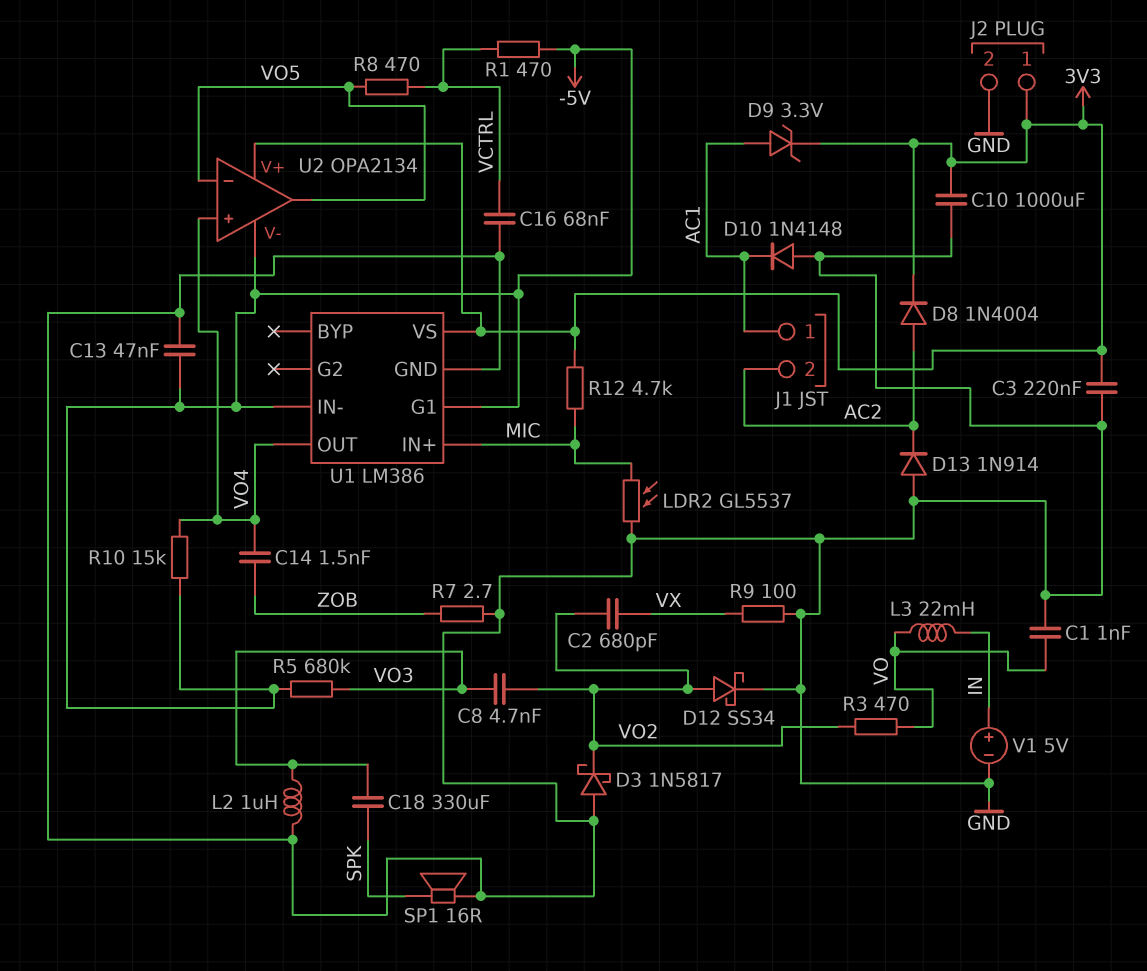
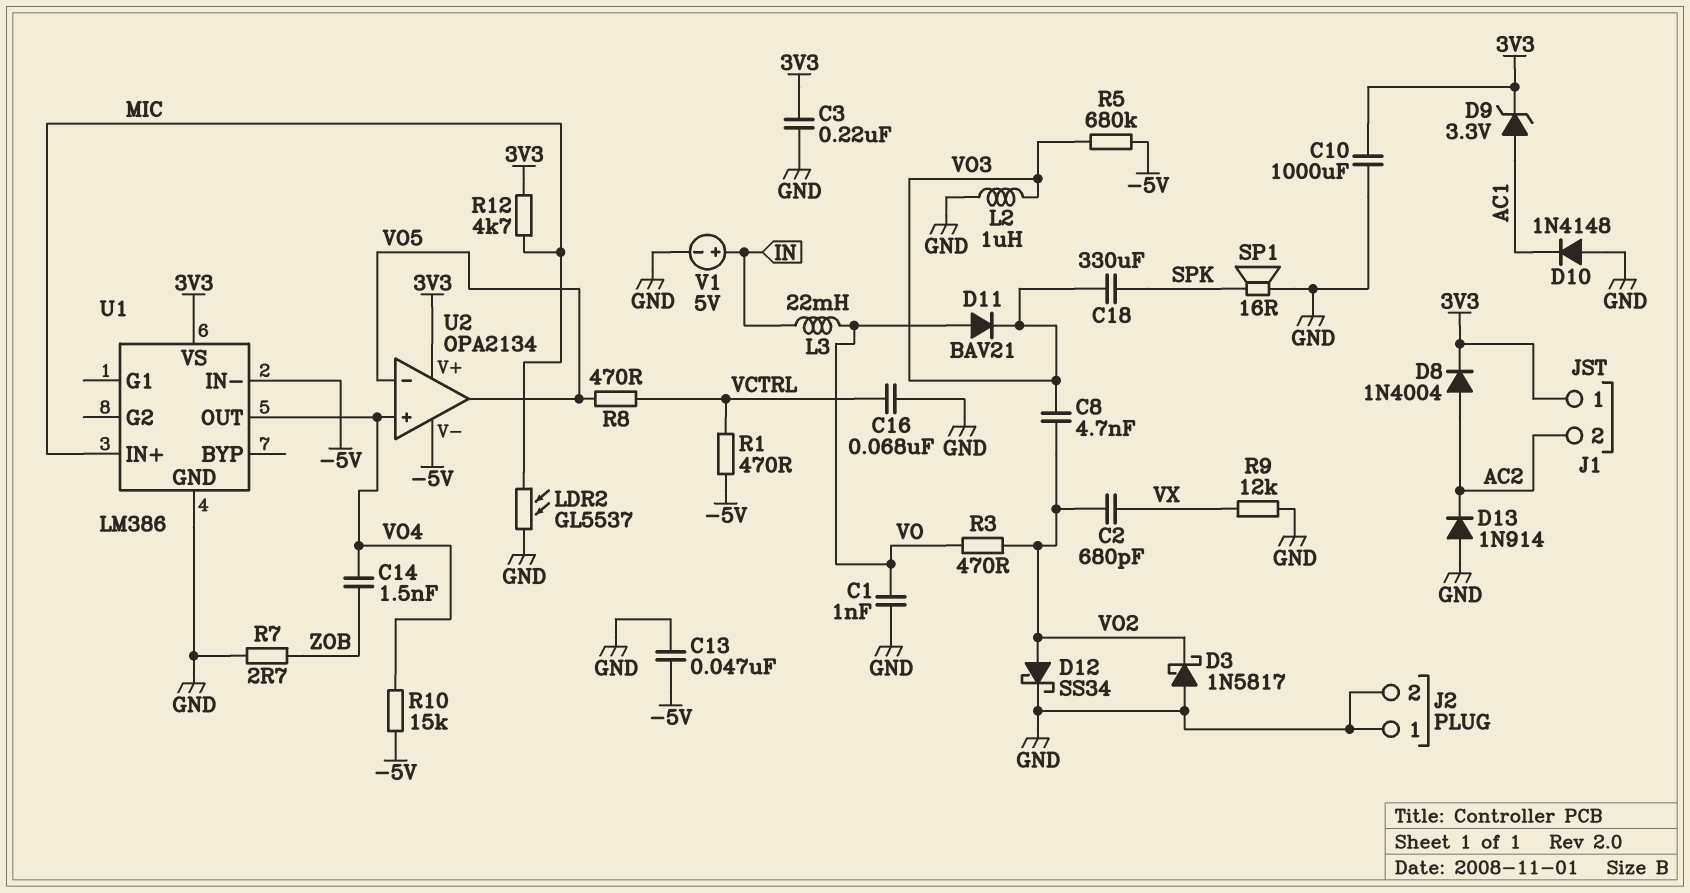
D11: none -> diode BAV21 (A VO, K VO3)
J1 pin 1: AC1 -> 3V3
J2 pin 1: 3V3 -> GND
R9: 100 (GND, VX) -> 12k (GND, VX)
U1 pin G1: -5V -> none

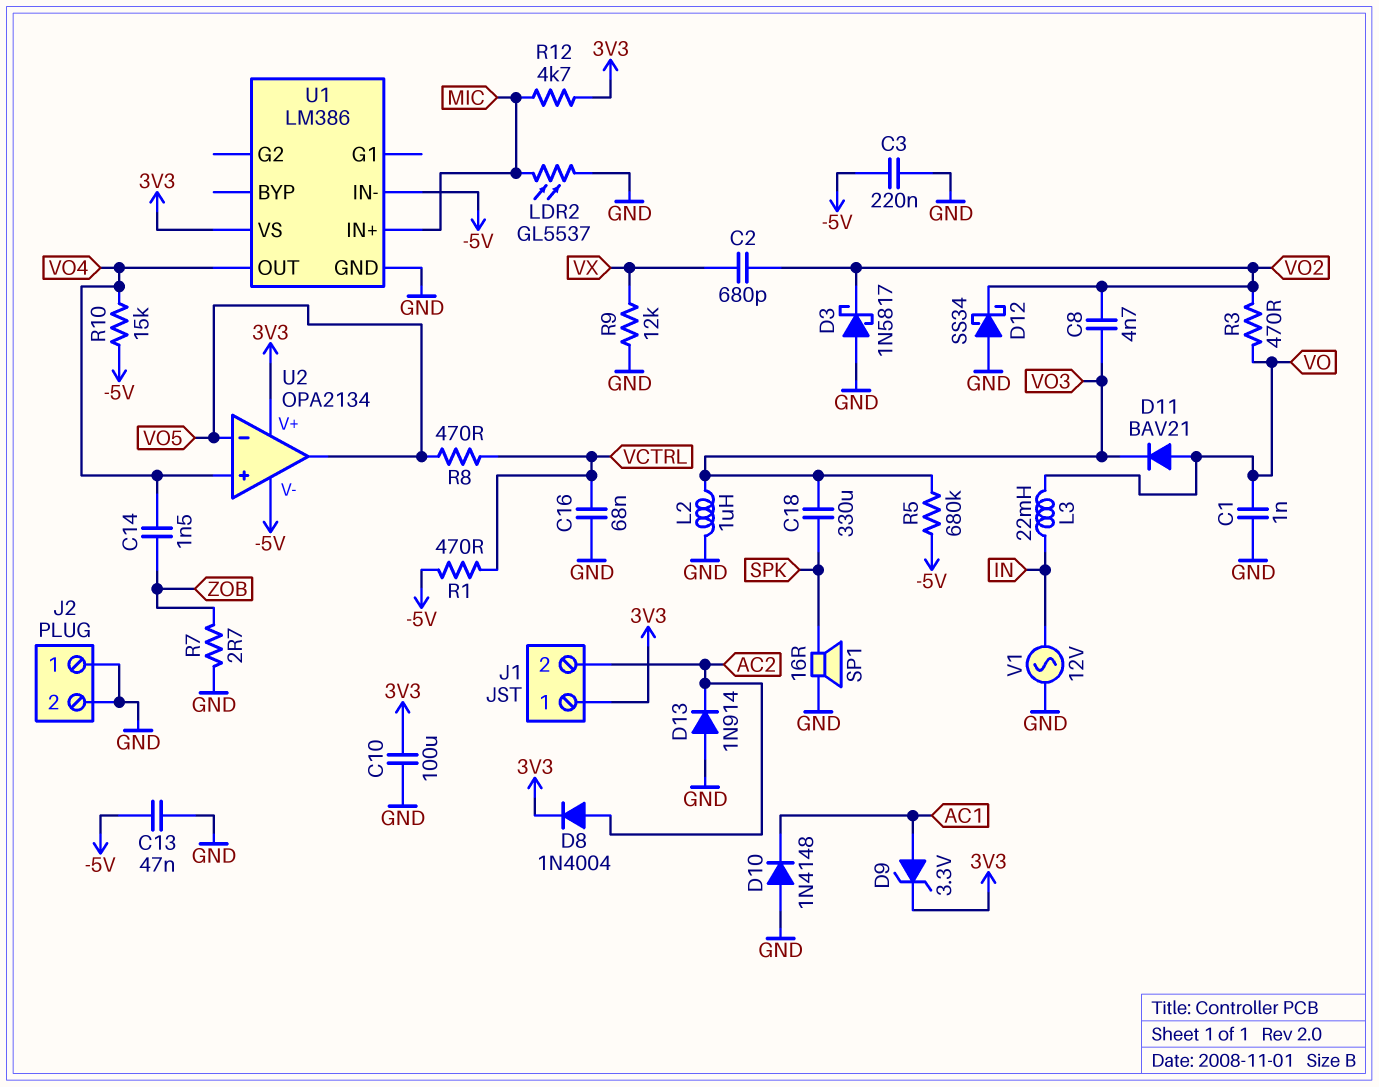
C3: 220nF (3V3, GND) -> 220nF (-5V, GND)
C10: 1000uF (3V3, GND) -> 100uF (3V3, GND)
D12: schottky SS34 (A VO2, K GND) -> schottky SS34 (A GND, K VO2)
V1: 5V (plus IN, minus GND) -> AC 12V (GND, IN)

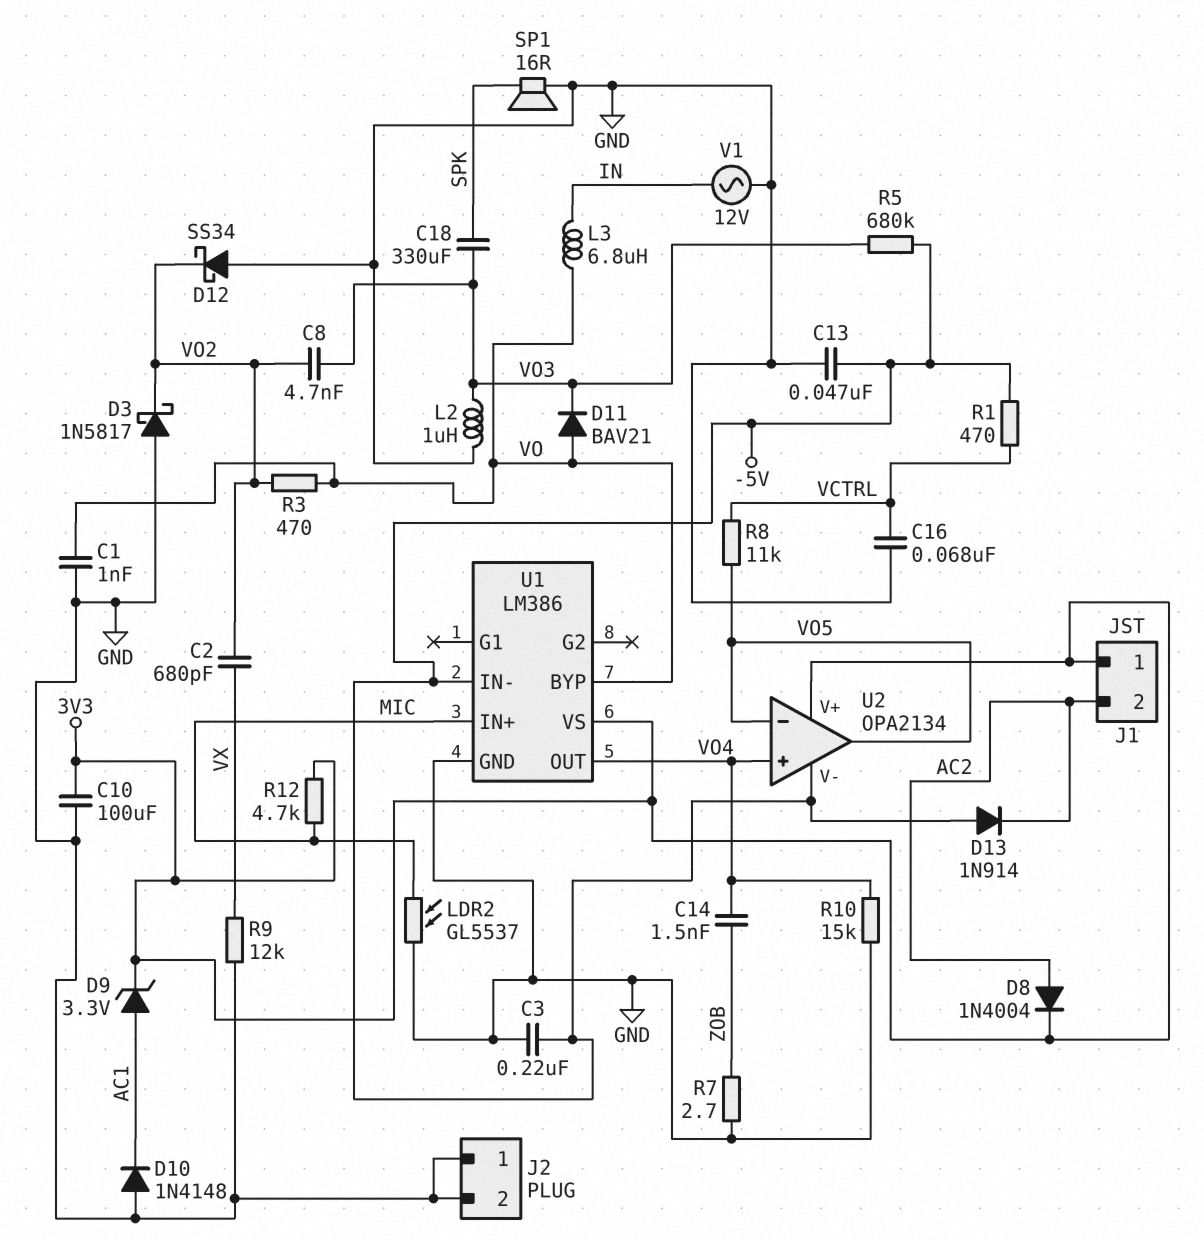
D13: diode 1N914 (A GND, K AC2) -> diode 1N914 (A -5V, K AC2)
L3: 22mH (IN, VO) -> 6.8uH (IN, VO)
R8: 470 (VCTRL, VO5) -> 11k (VCTRL, VO5)
R10: 15k (-5V, VO4) -> 15k (GND, VO4)
U1 pin BYP: none -> VO

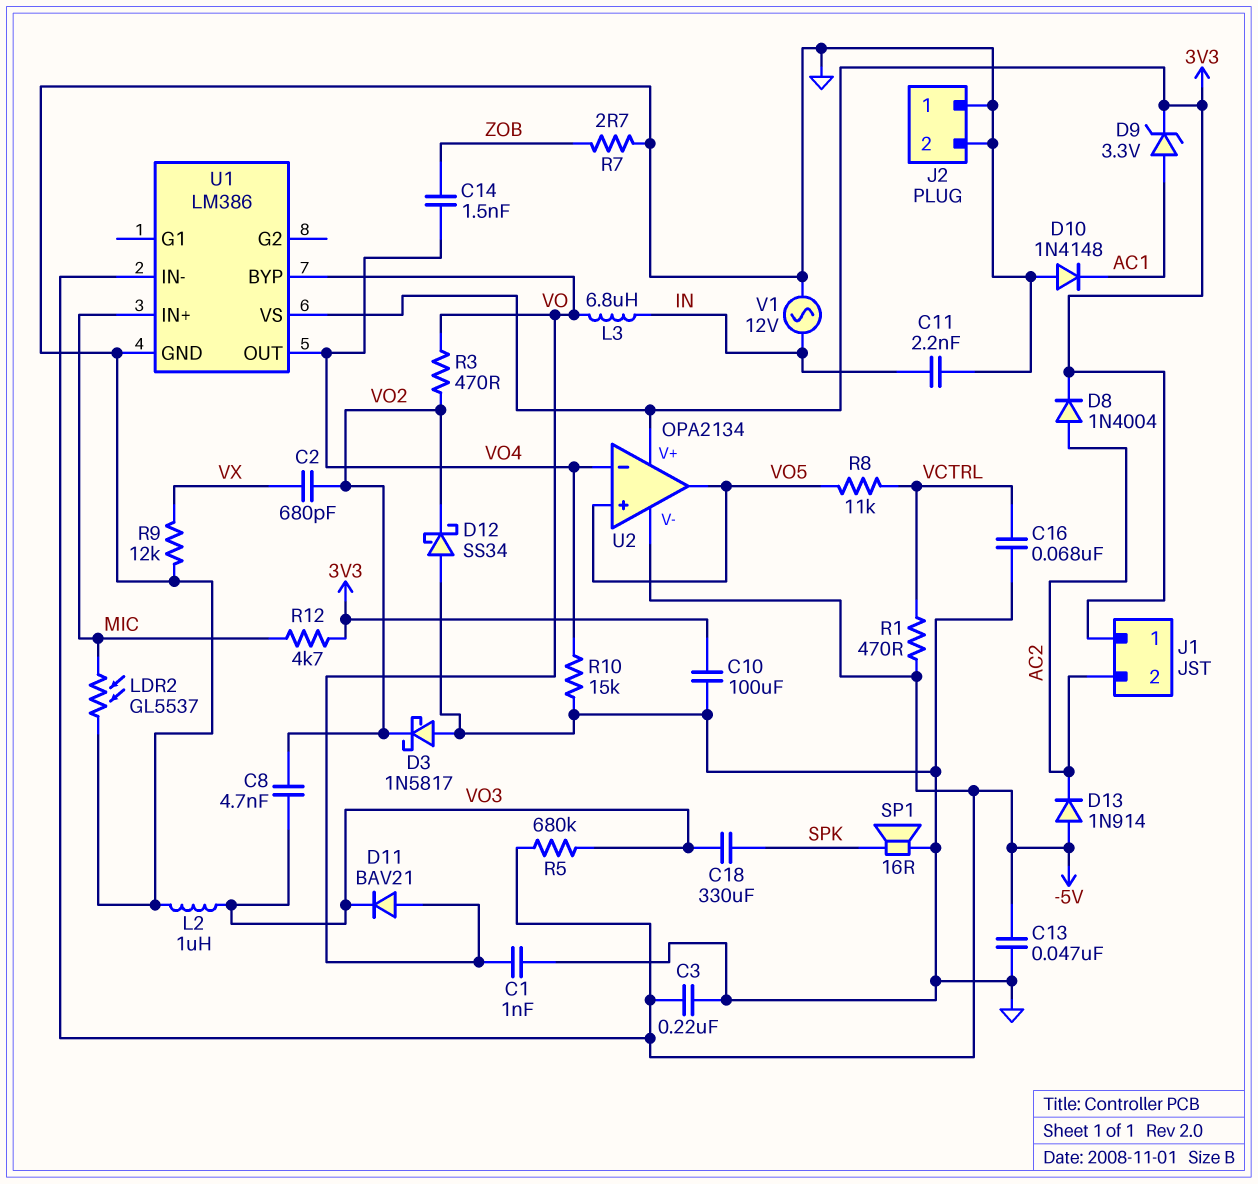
C11: none -> 2.2nF (GND, IN)
U2 pin in+: VO4 -> VO5
U2 pin in-: VO5 -> VO4

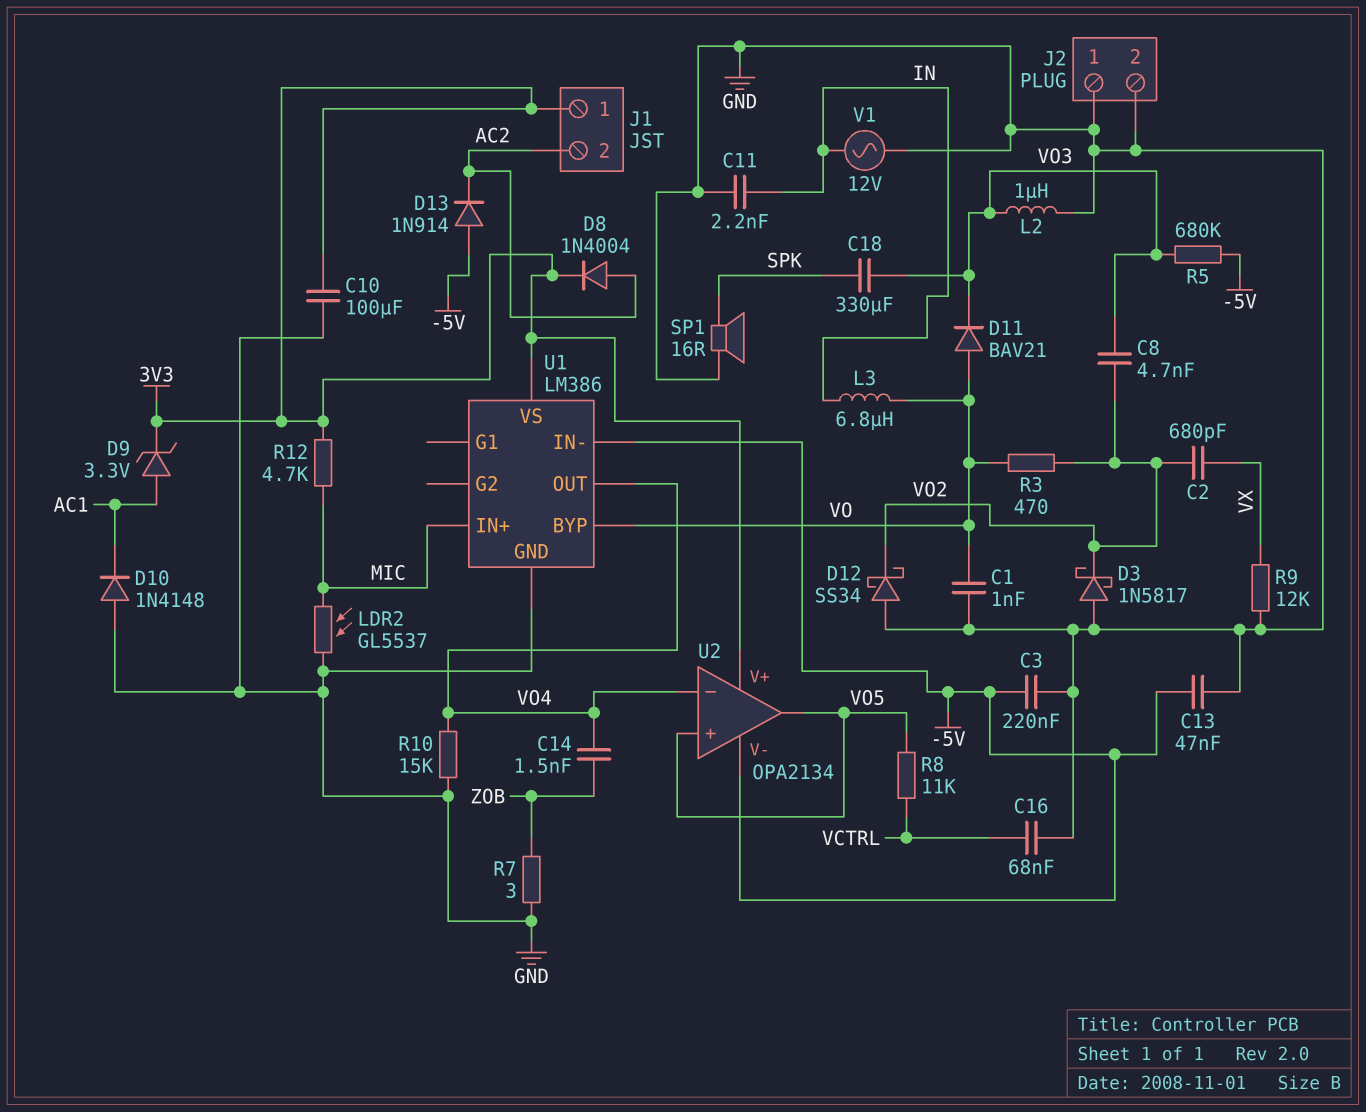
R1: 470 (-5V, VCTRL) -> none
R7: 2.7 (GND, ZOB) -> 3 (GND, ZOB)

